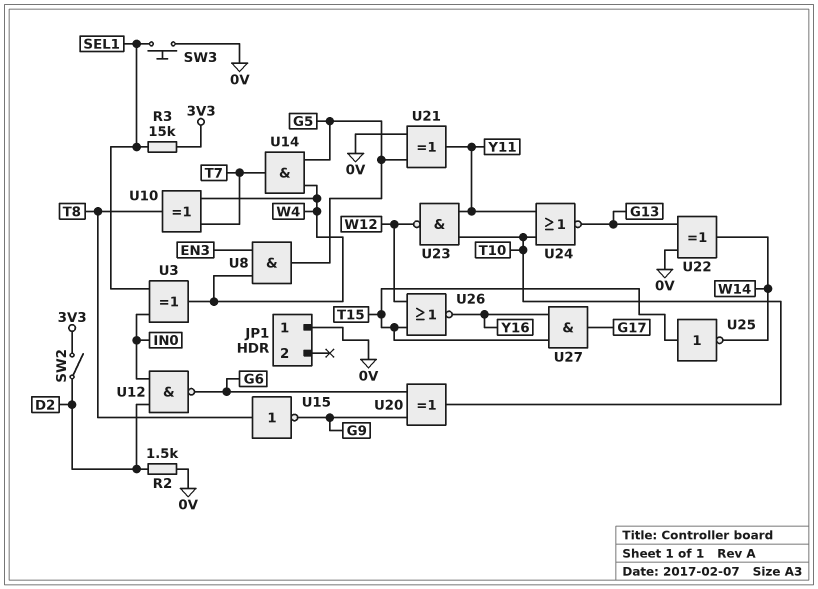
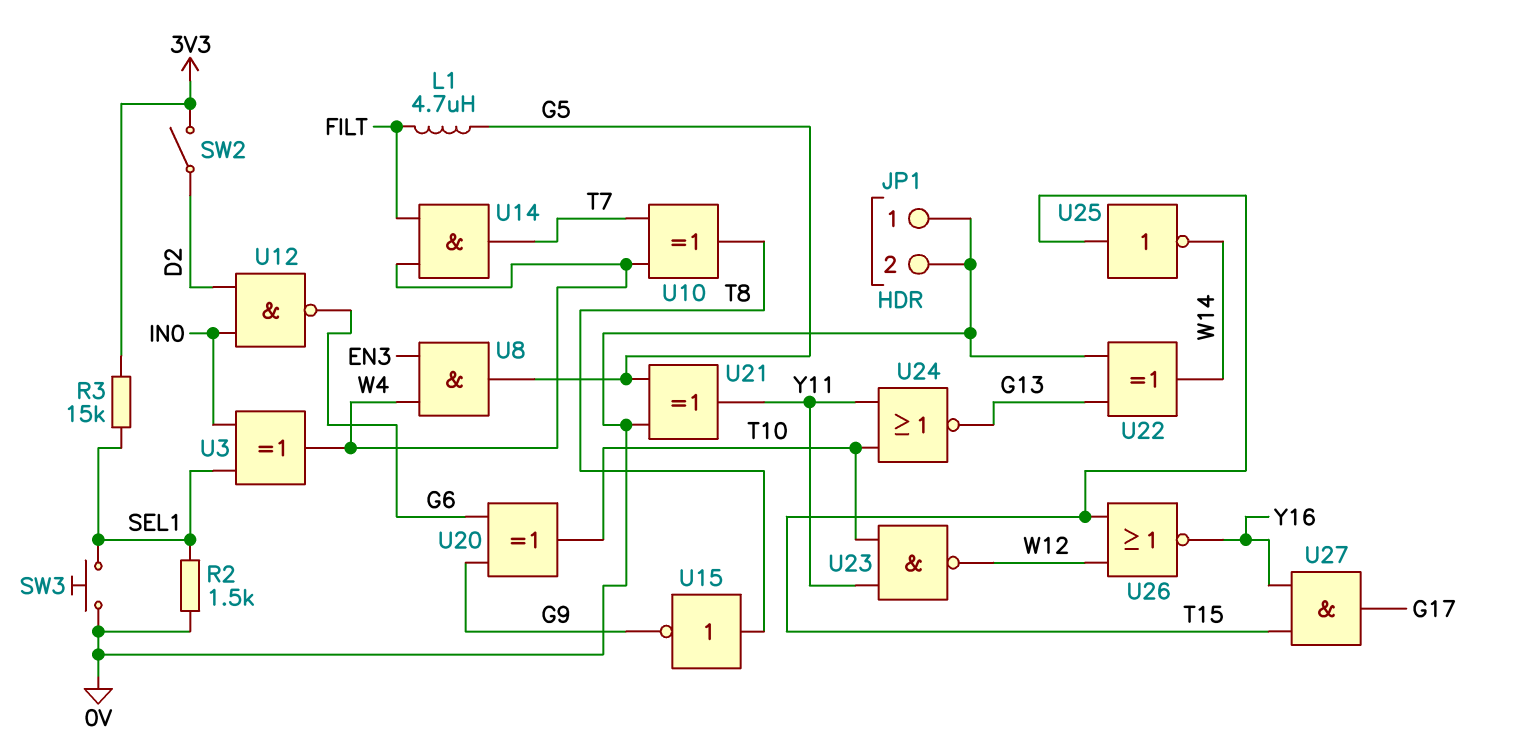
JP1 pin 2: none -> 0V
L1: none -> 4.7uH (FILT, G5)
R2: 1.5k (0V, D2) -> 1.5k (0V, SEL1)
U14: AND (in G5, in W4, out T7) -> AND (in FILT, in W4, out T7)

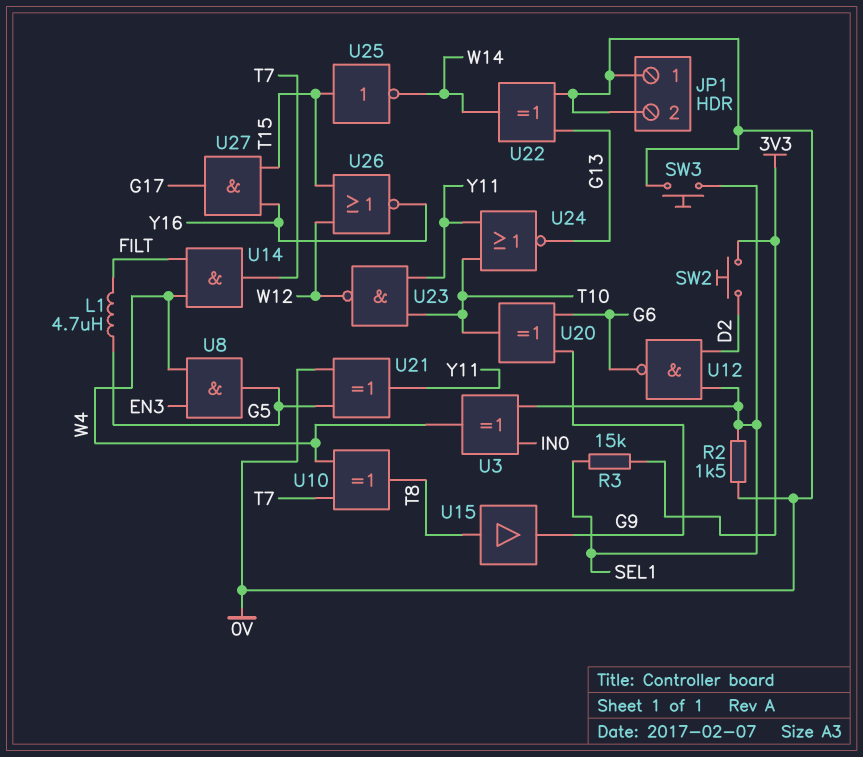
SW2: switch (3V3, D2) -> button (3V3, D2)
U12: NAND (in D2, in IN0, out G6) -> NAND (in D2, in SEL1, out G6)
U15: NOT (in T8, out G9) -> buffer (in T8, out G9)

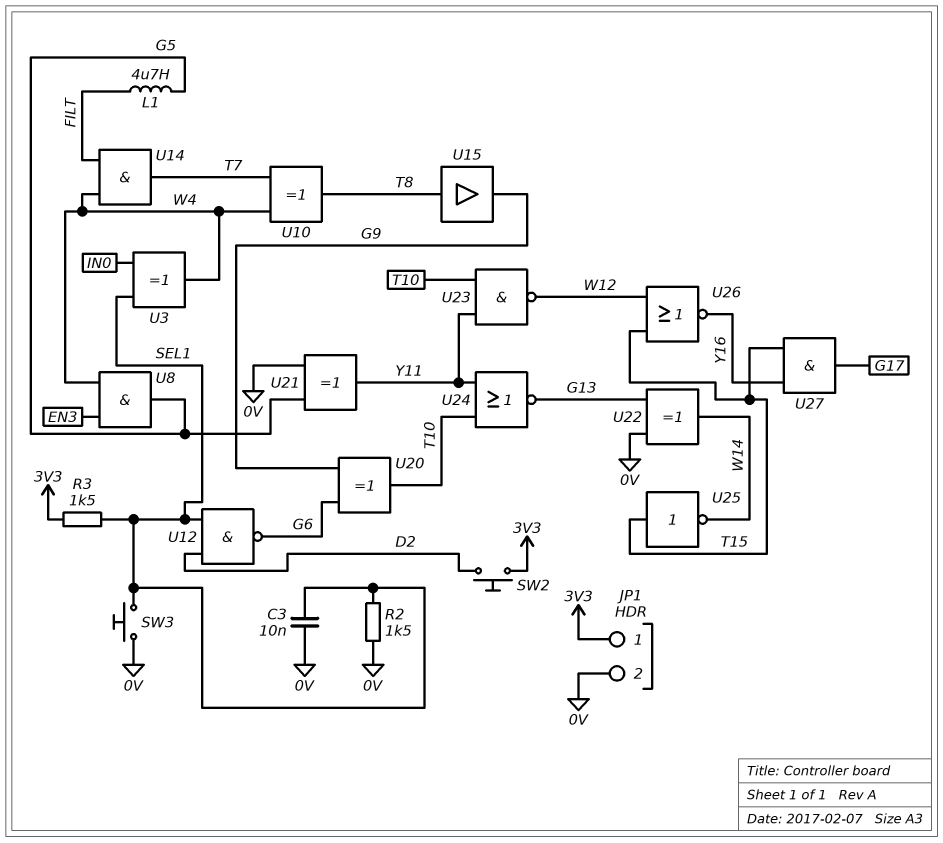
C3: none -> 10nF (0V, SEL1)
JP1 pin 1: 0V -> 3V3
R3: 15k (3V3, SEL1) -> 1.5k (3V3, SEL1)

